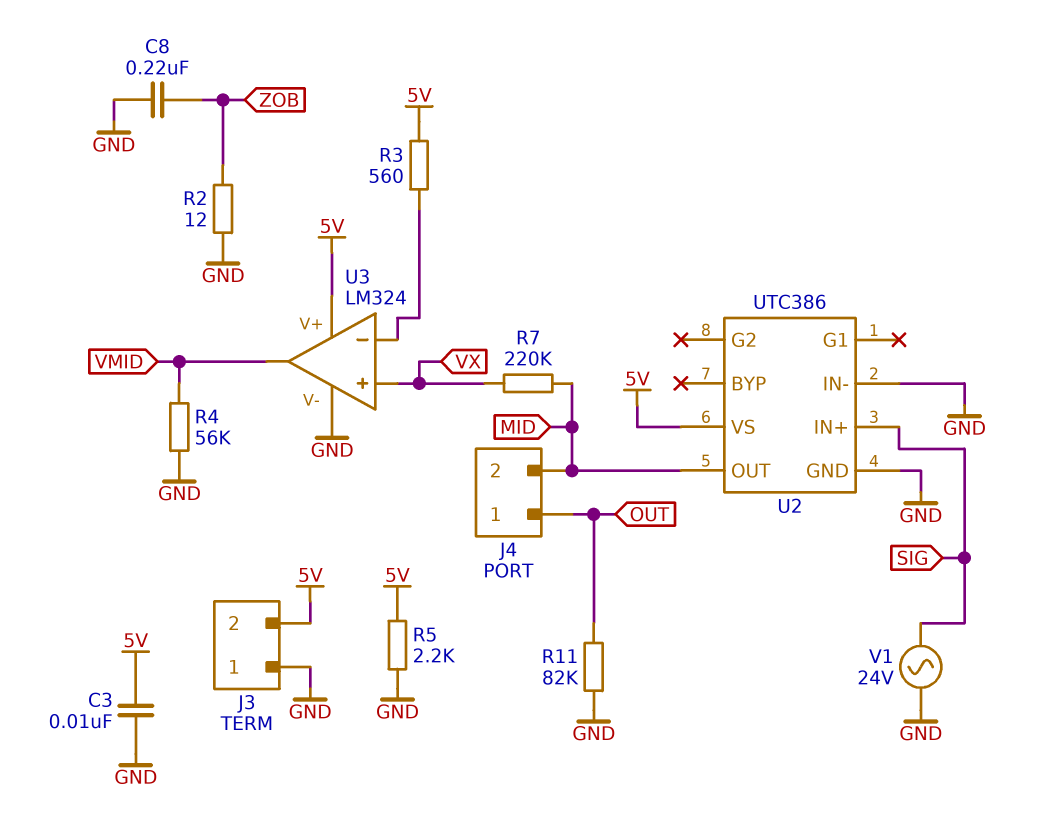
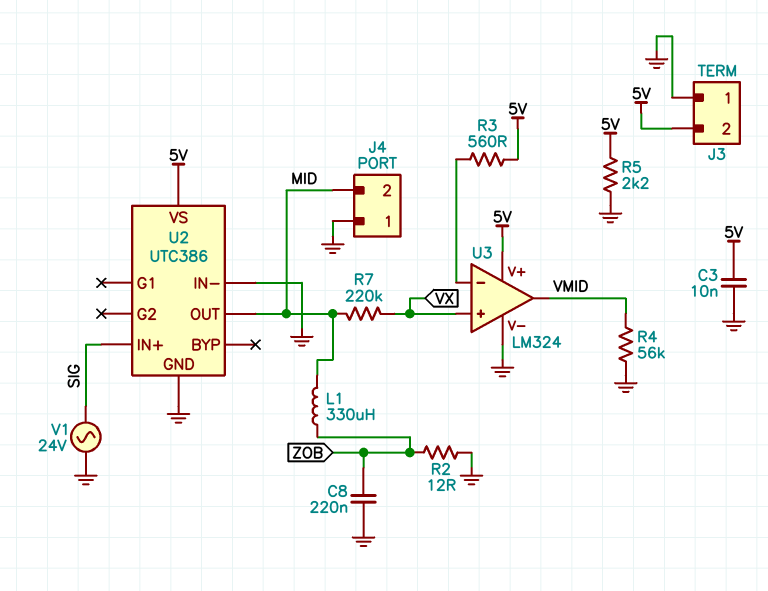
J4 pin 1: OUT -> GND
L1: none -> 330uH (MID, ZOB)
R11: 82k (GND, OUT) -> none

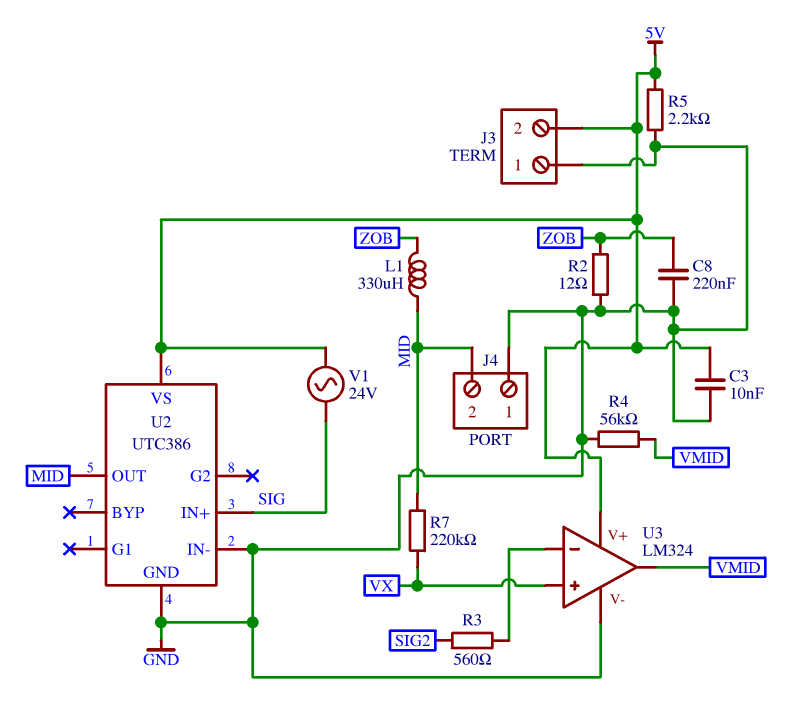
R3: 560 (5V, U3/in-) -> 560 (SIG2, U3/in-)
V1: AC 24V (GND, SIG) -> AC 24V (5V, SIG)

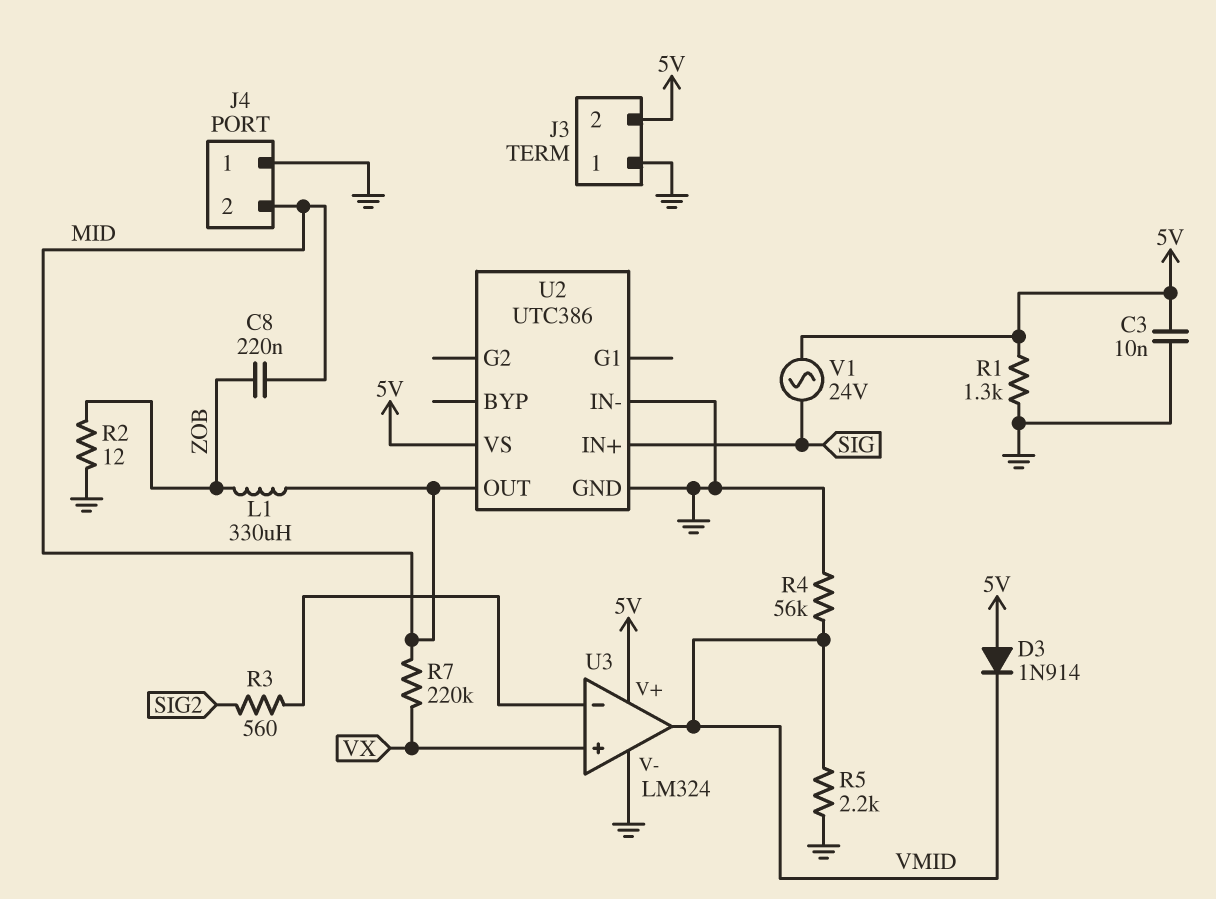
C8: 220nF (GND, ZOB) -> 220nF (MID, ZOB)
D3: none -> diode 1N914 (A 5V, K VMID)
R1: none -> 1.3k (5V, GND)
R5: 2.2k (5V, GND) -> 2.2k (GND, VMID)

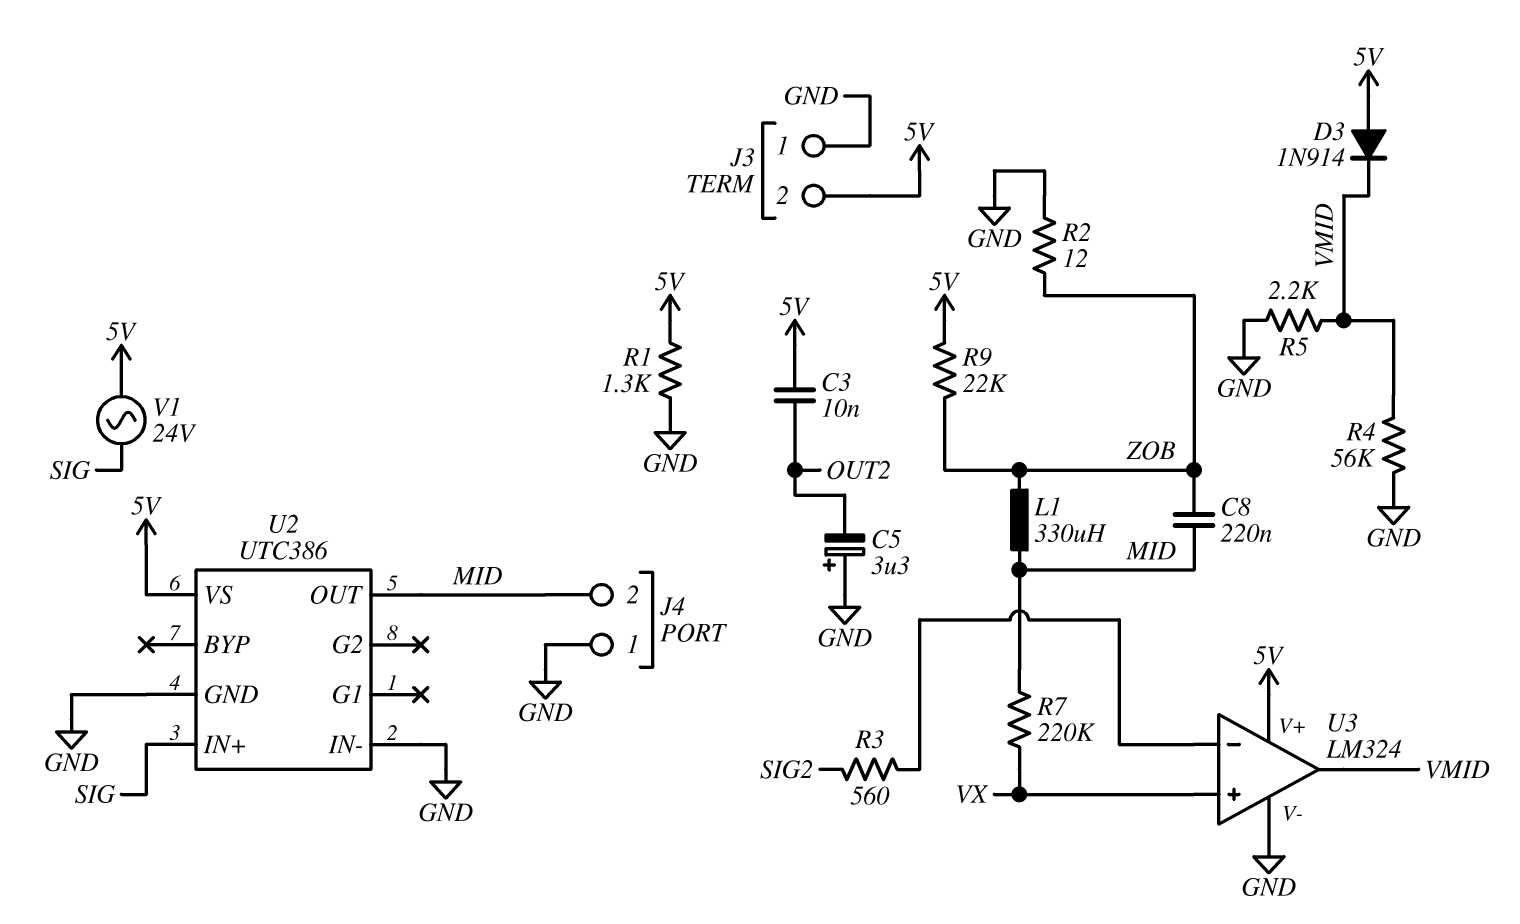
C3: 10nF (5V, GND) -> 10nF (5V, OUT2)
C5: none -> 3.3uF (plus GND, minus OUT2)
R9: none -> 22k (5V, ZOB)

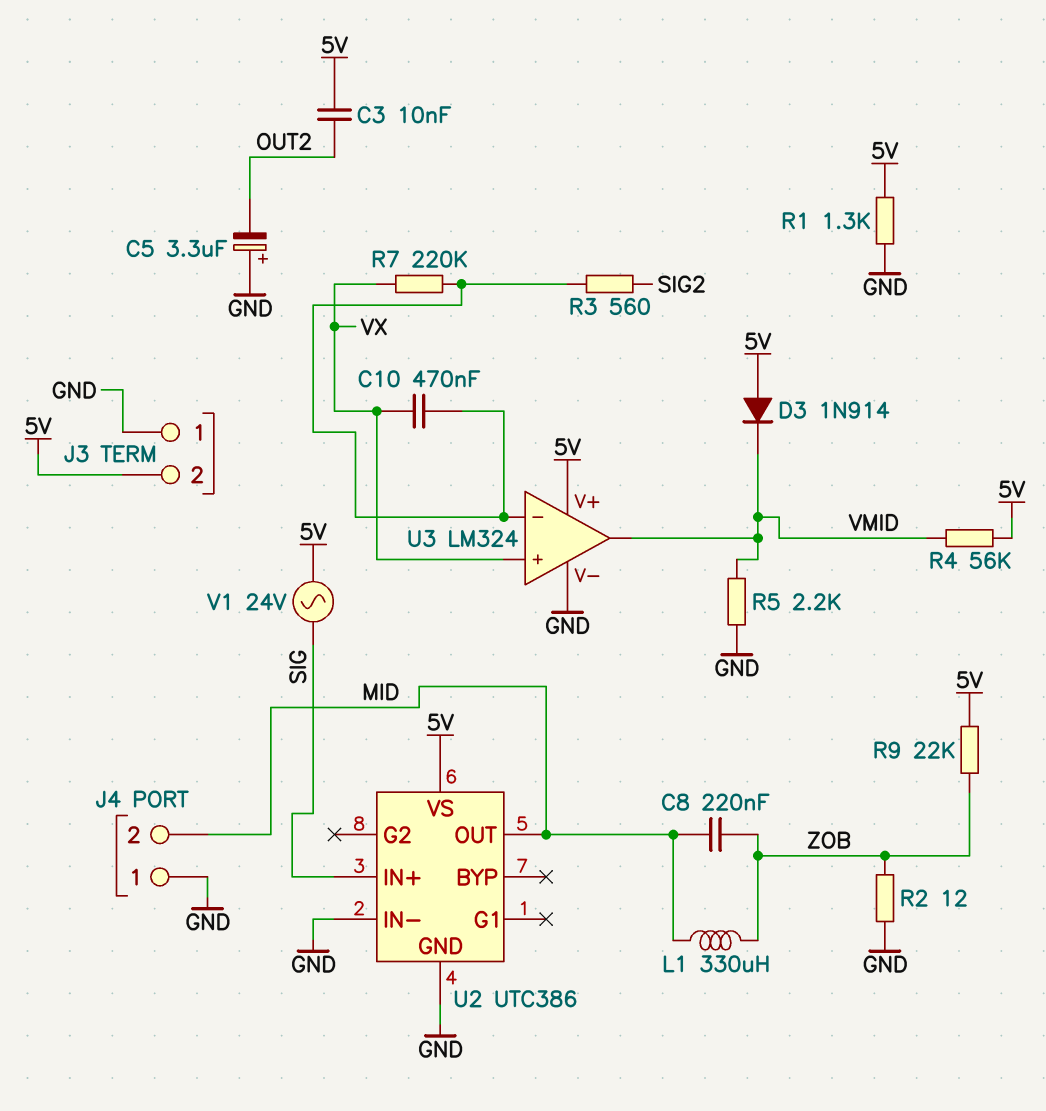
C10: none -> 470nF (U3/in-, VX)
R4: 56k (GND, VMID) -> 56k (5V, VMID)
R7: 220k (MID, VX) -> 220k (U3/in-, VX)

